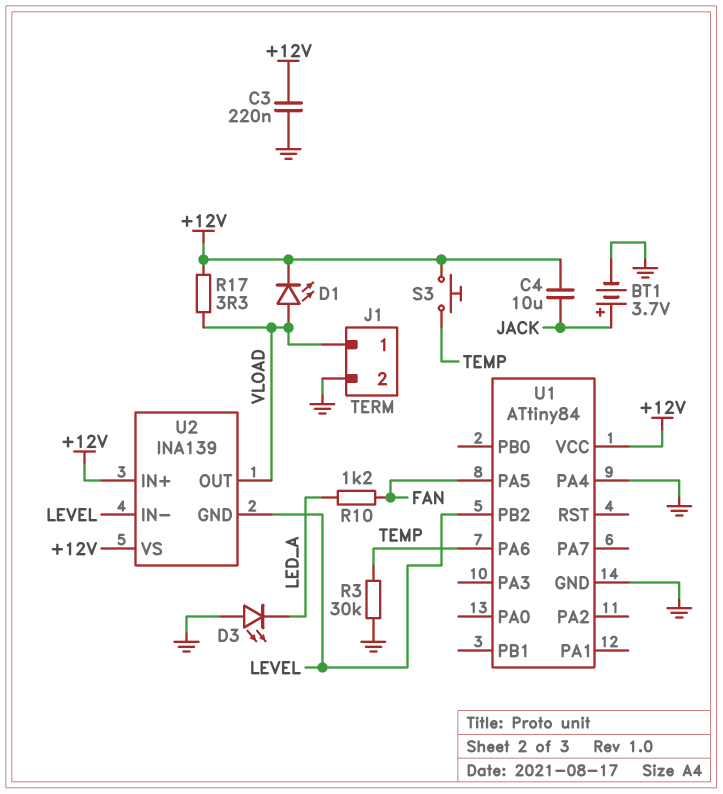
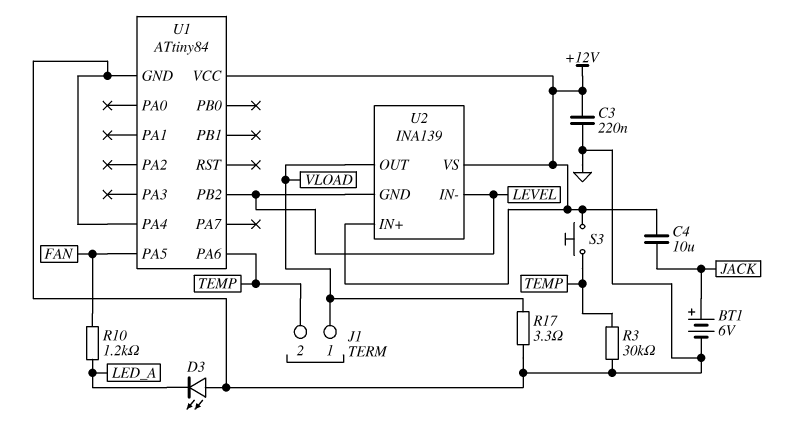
BT1: 3.7V (plus JACK, minus GND) -> 6V (plus JACK, minus GND)
D1: LED (A VLOAD, K +12V) -> none
J1 pin 2: GND -> TEMP
R17: 3.3 (+12V, VLOAD) -> 3.3 (GND, VLOAD)

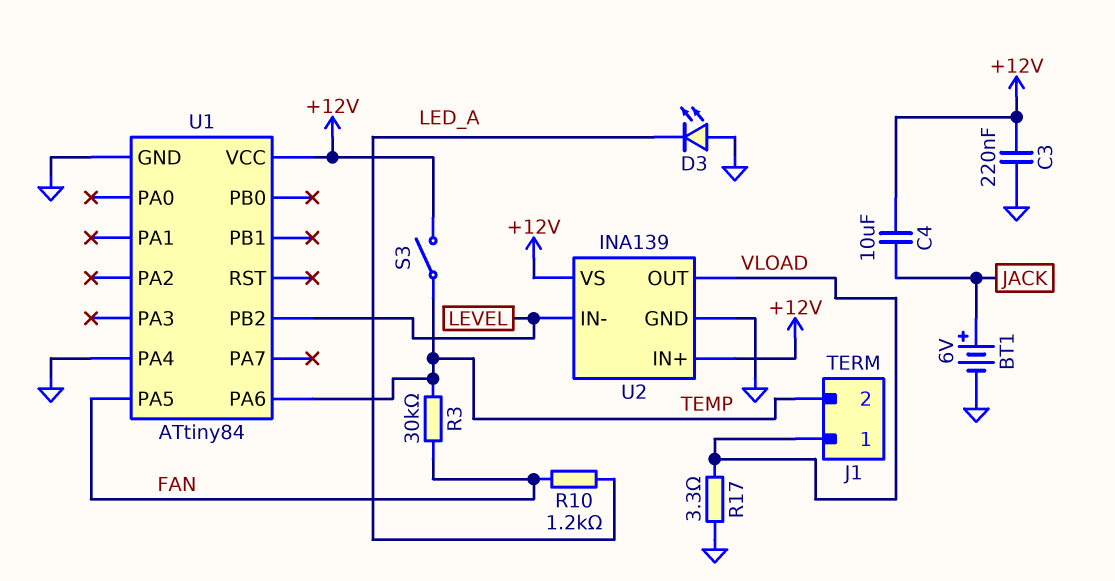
R3: 30k (GND, TEMP) -> 30k (FAN, TEMP)
S3: button (+12V, TEMP) -> switch (+12V, TEMP)
U2 pin GND: LEVEL -> GND

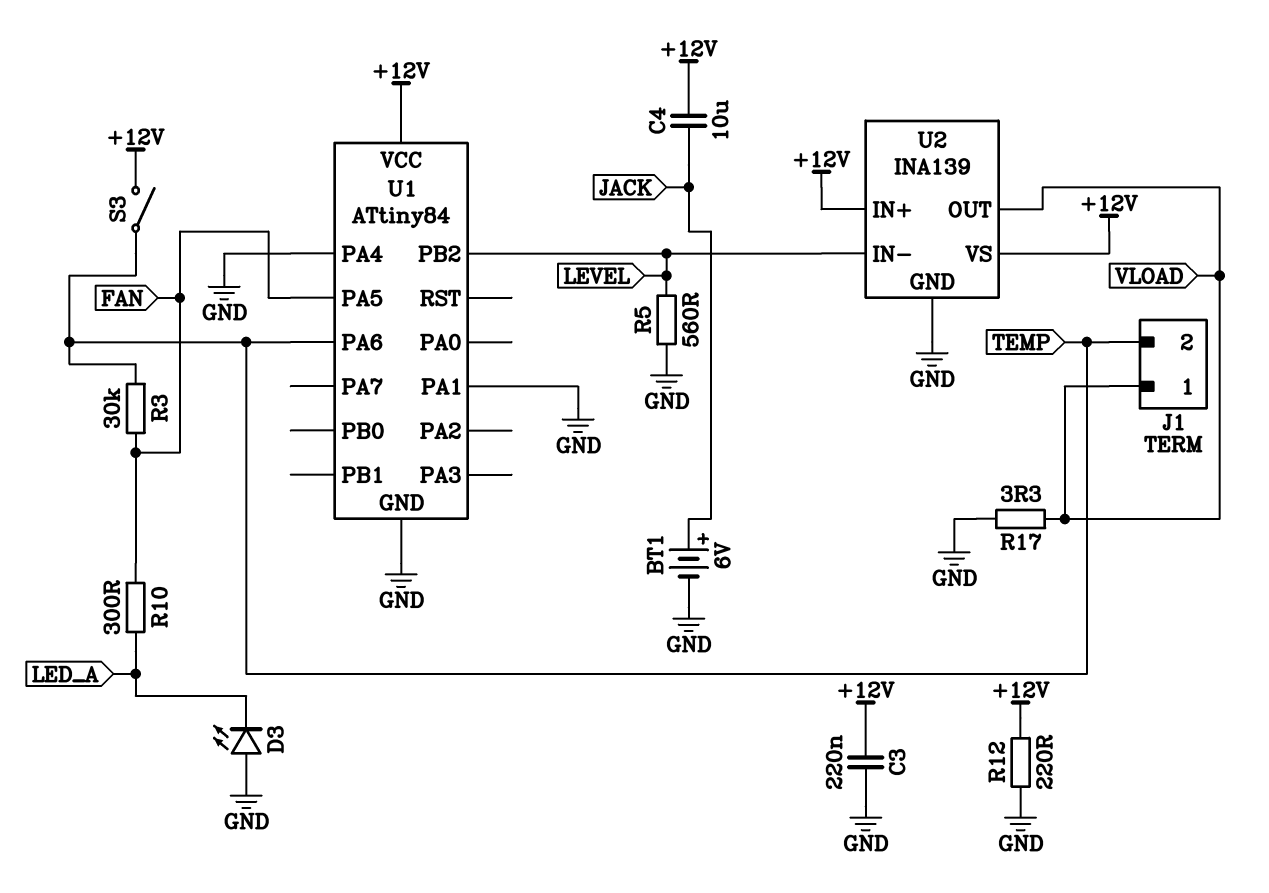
R5: none -> 560 (GND, LEVEL)
R10: 1.2k (FAN, LED_A) -> 300 (FAN, LED_A)
R12: none -> 220 (+12V, GND)
U1 pin PA1: none -> GND

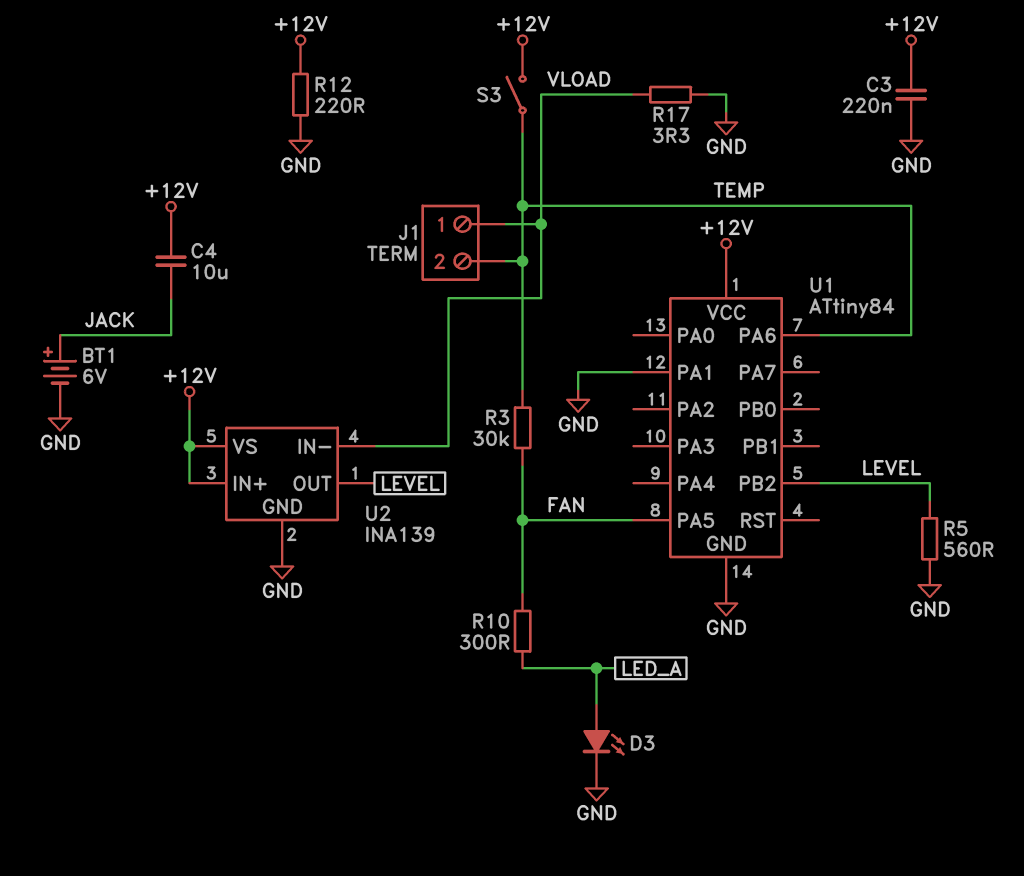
D3: LED (A GND, K LED_A) -> LED (A LED_A, K GND)
U1 pin PA4: GND -> none
U2 pin IN-: LEVEL -> VLOAD
U2 pin OUT: VLOAD -> LEVEL

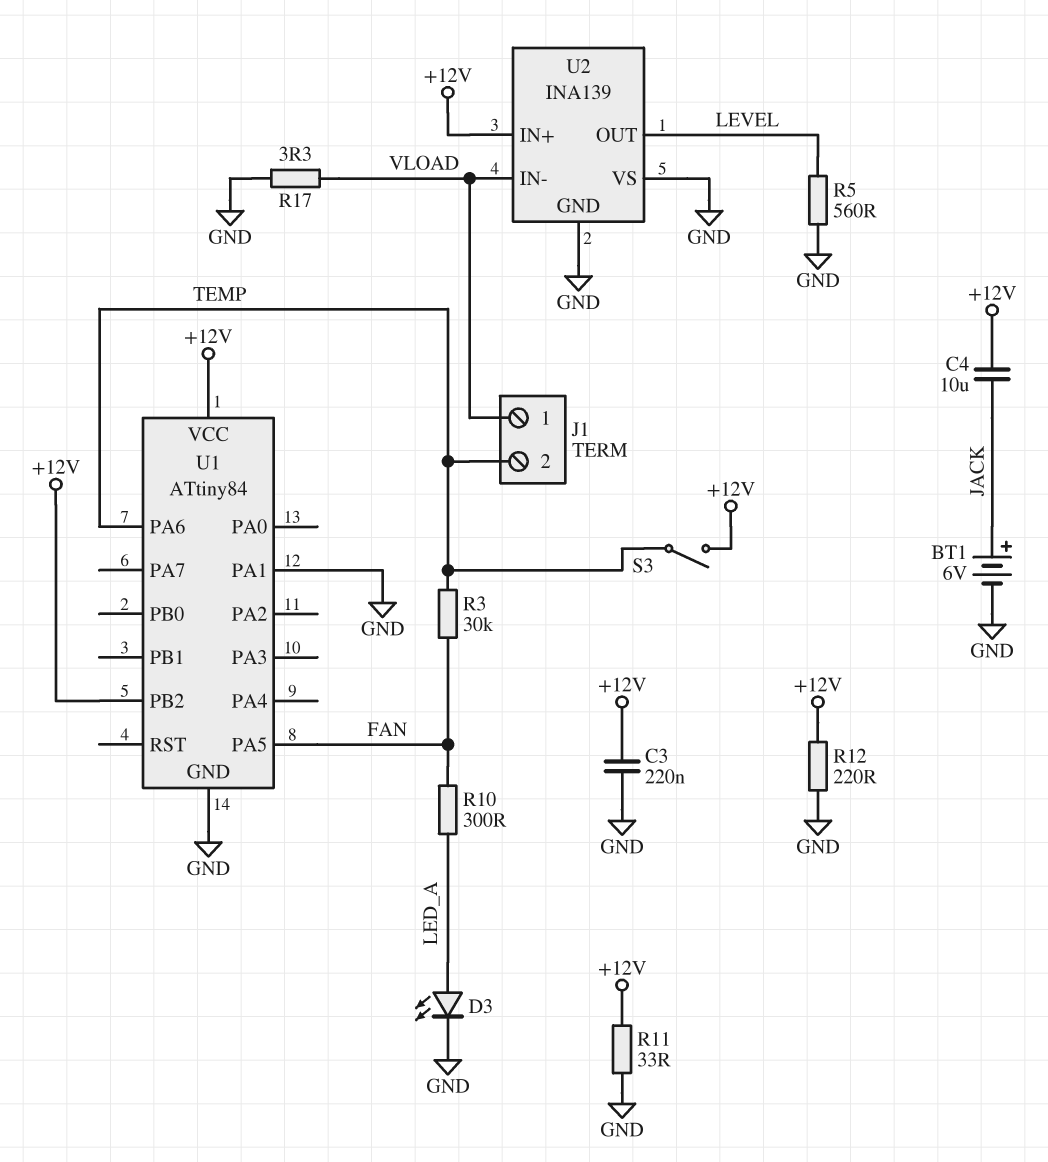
R11: none -> 33 (+12V, GND)
U1 pin PB2: LEVEL -> +12V
U2 pin VS: +12V -> GND

